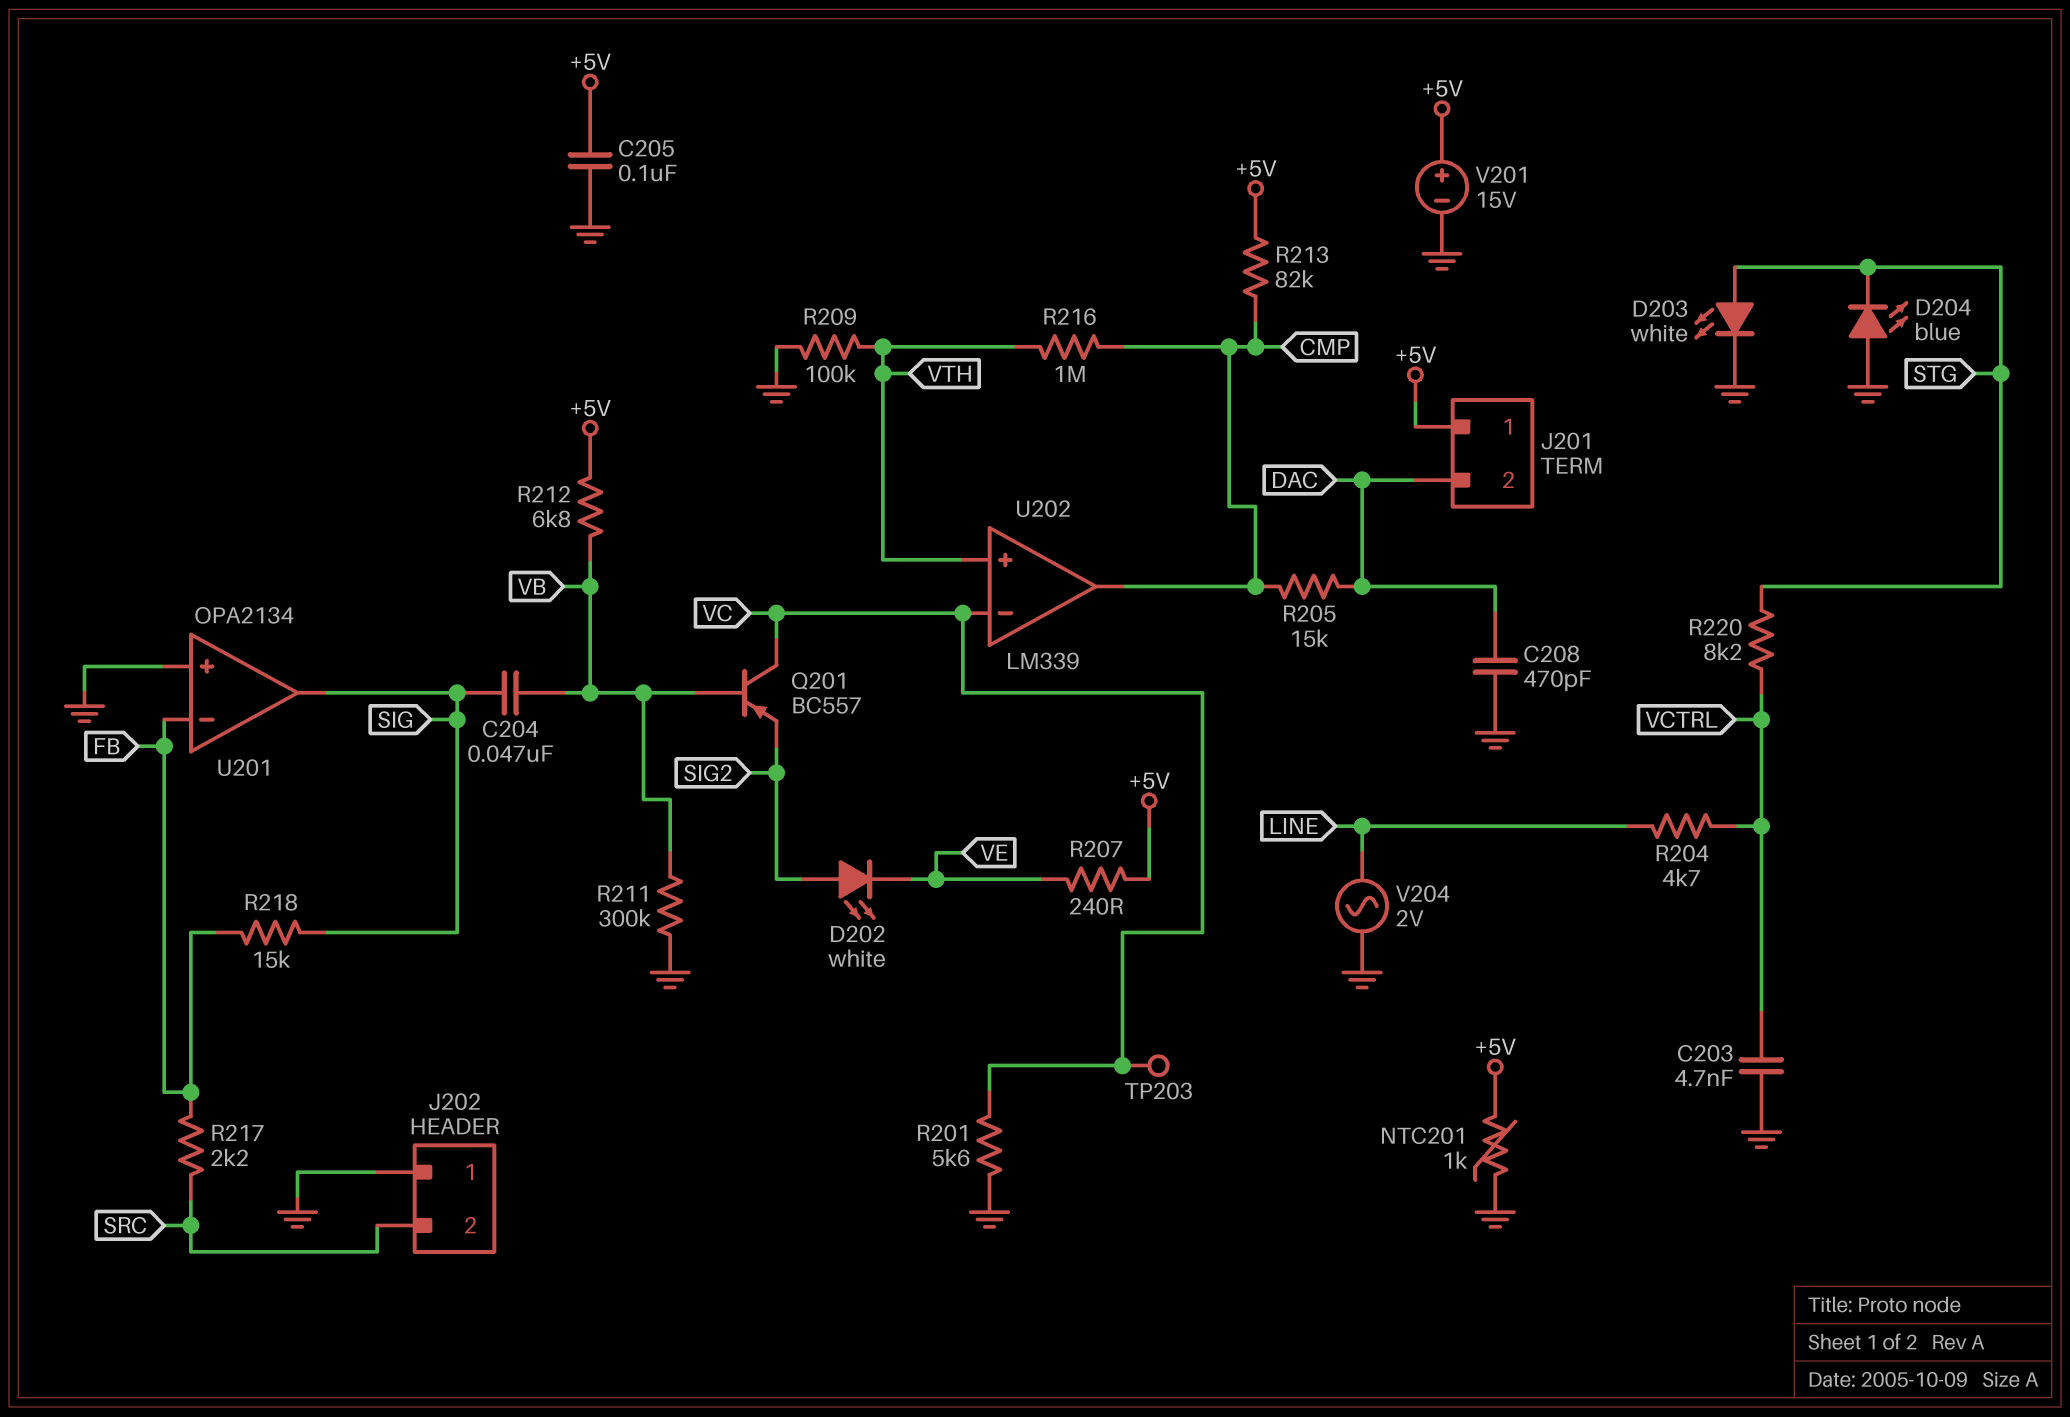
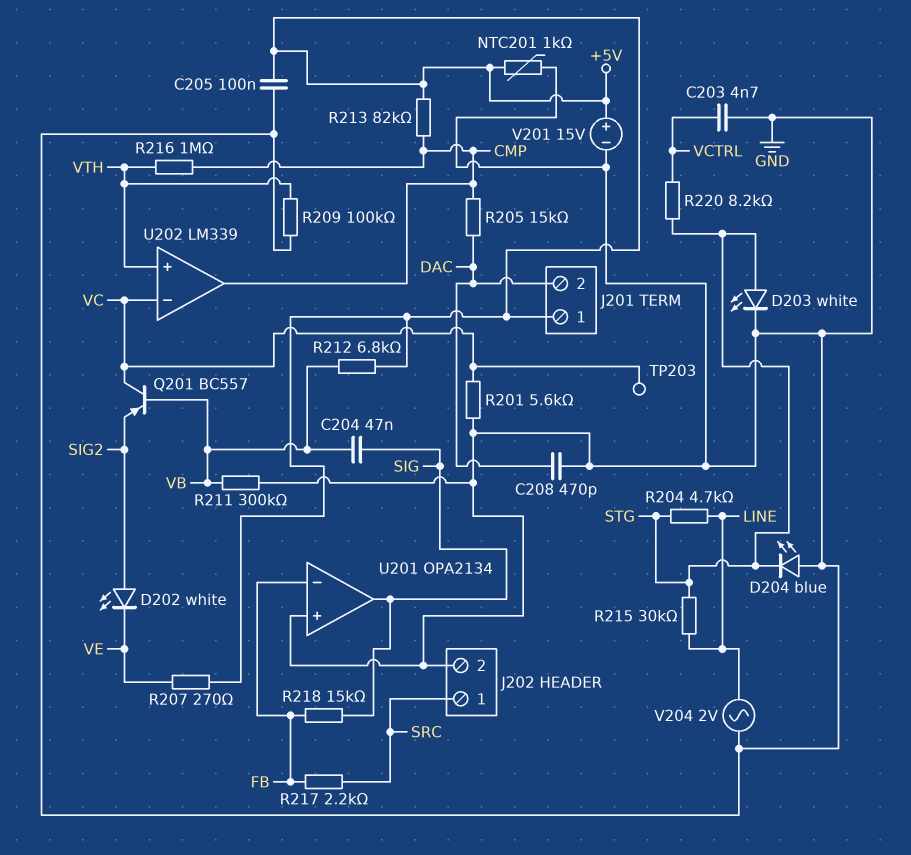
J202 pin 1: GND -> SRC
J202 pin 2: SRC -> GND
R204: 4.7k (LINE, VCTRL) -> 4.7k (LINE, STG)
R207: 240 (+5V, VE) -> 270 (+5V, VE)
R215: none -> 30k (LINE, STG)

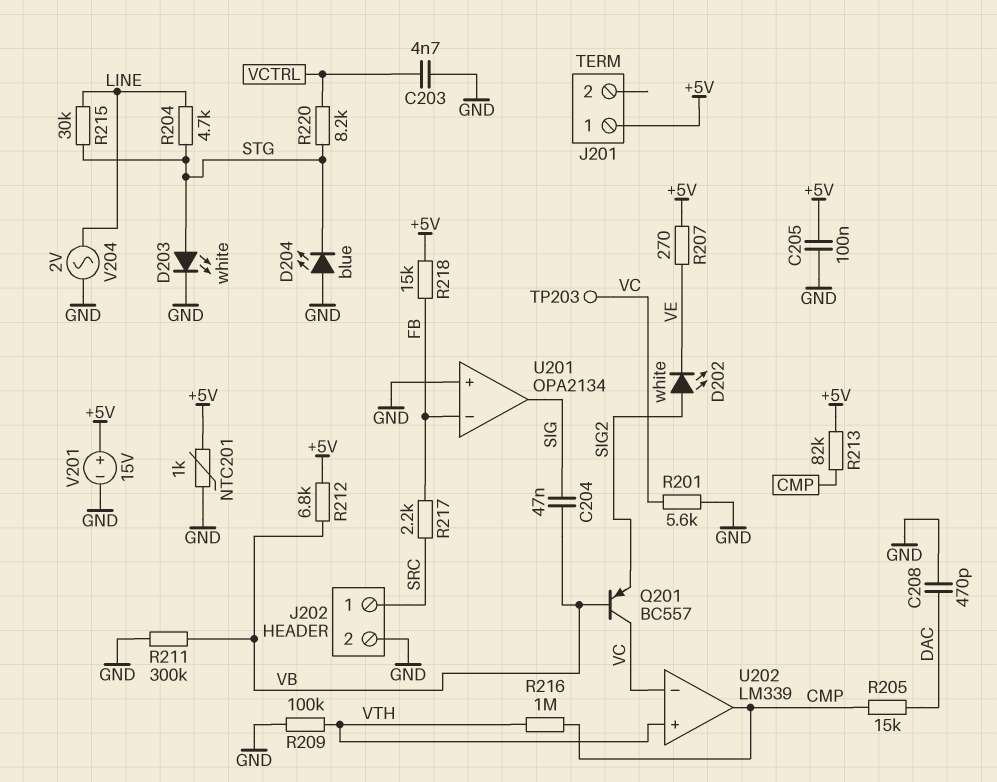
J201 pin 2: DAC -> none
R218: 15k (FB, SIG) -> 15k (+5V, FB)

